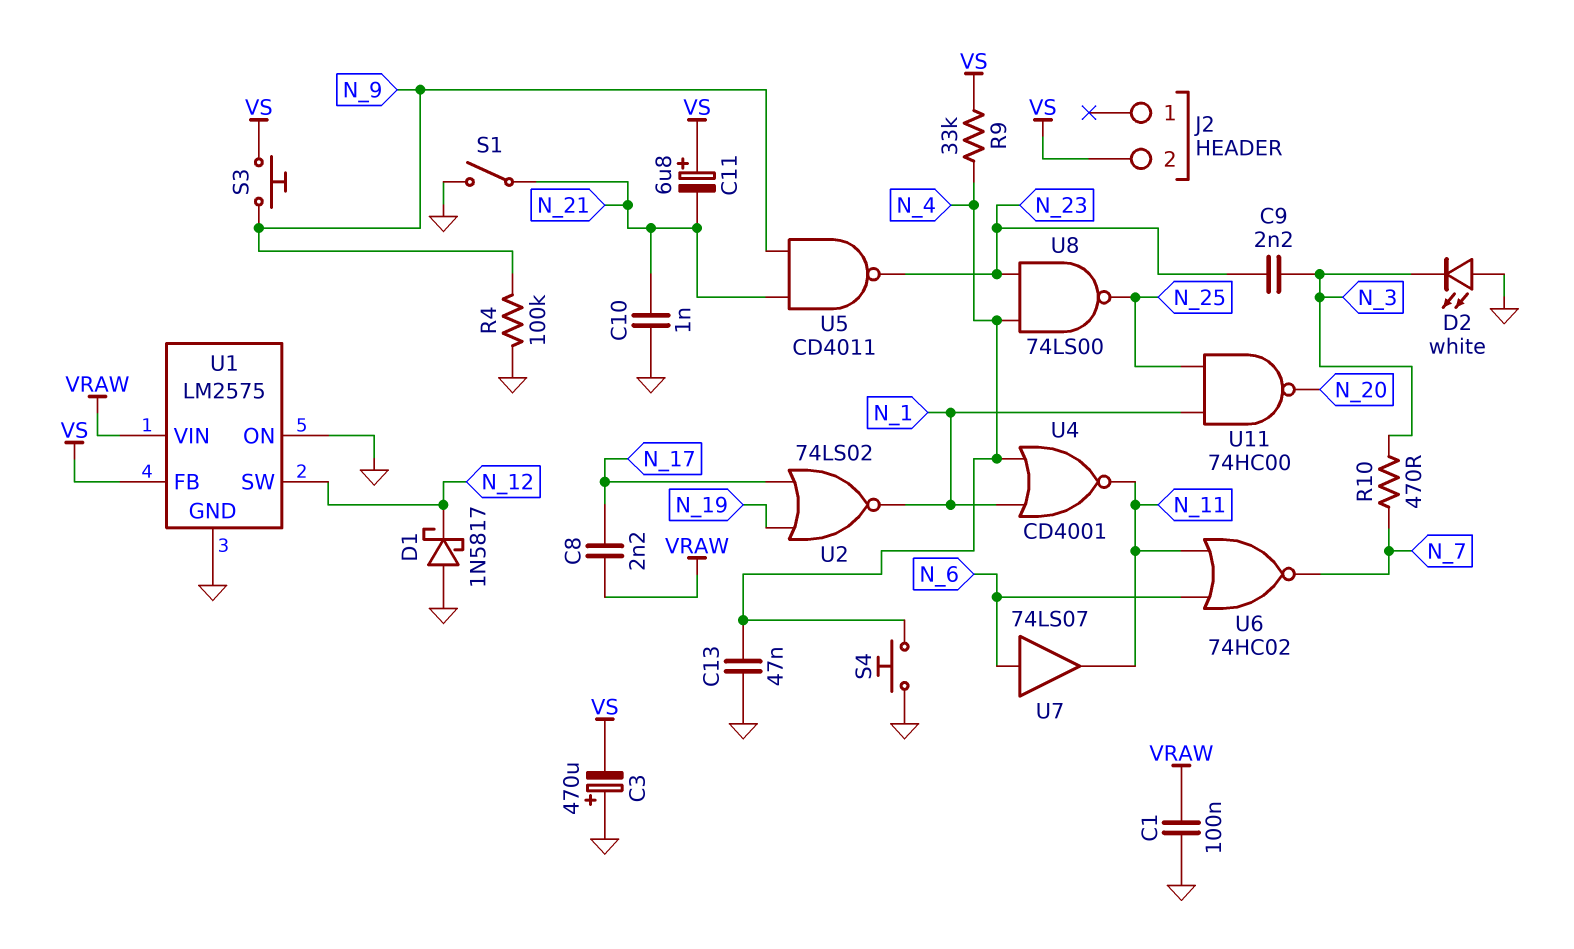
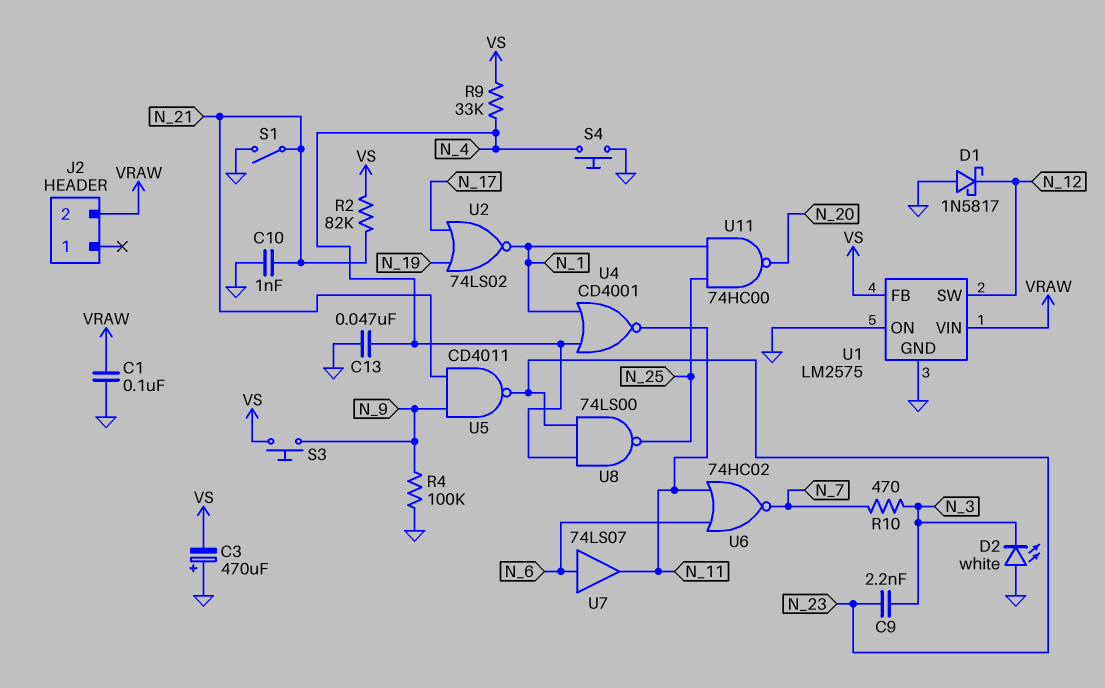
C8: 2.2nF (N_17, VRAW) -> none
C11: 6.8uF (plus VS, minus N_21) -> none
J2 pin 2: VS -> VRAW
R2: none -> 82k (N_21, VS)

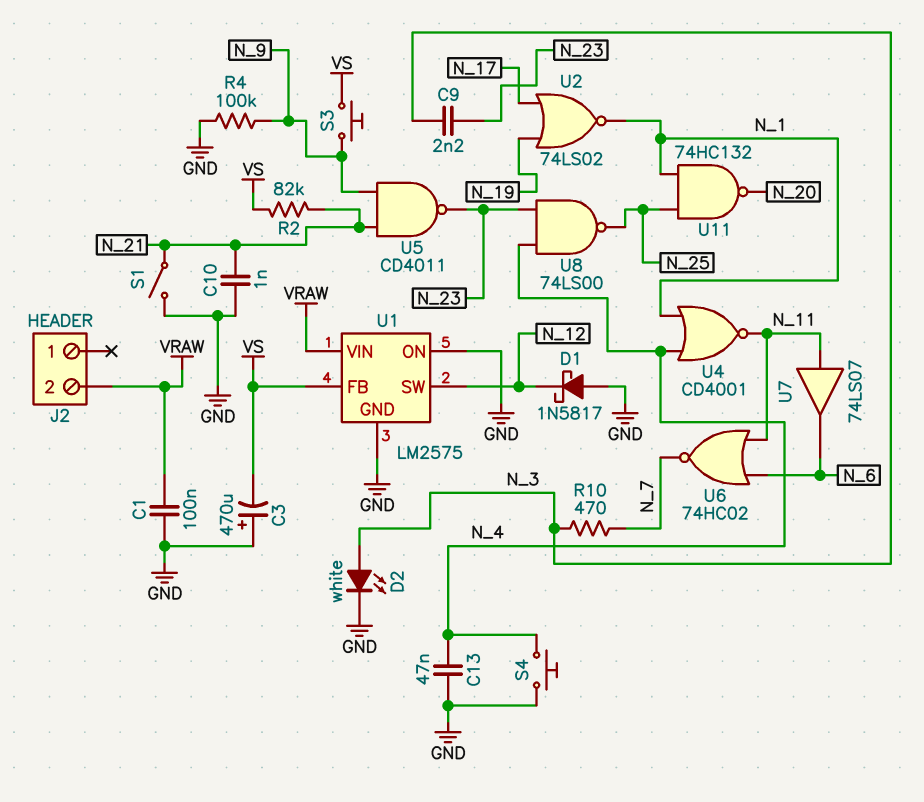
D2: LED white (A GND, K N_3) -> LED white (A N_3, K GND)
R9: 33k (N_4, VS) -> none
U7: buffer 74LS07 (in N_6, out N_11) -> buffer 74LS07 (in N_11, out N_6)
U11: NAND 74HC00 (in N_1, in N_25, out N_20) -> NAND 74HC132 (in N_1, in N_25, out N_20)

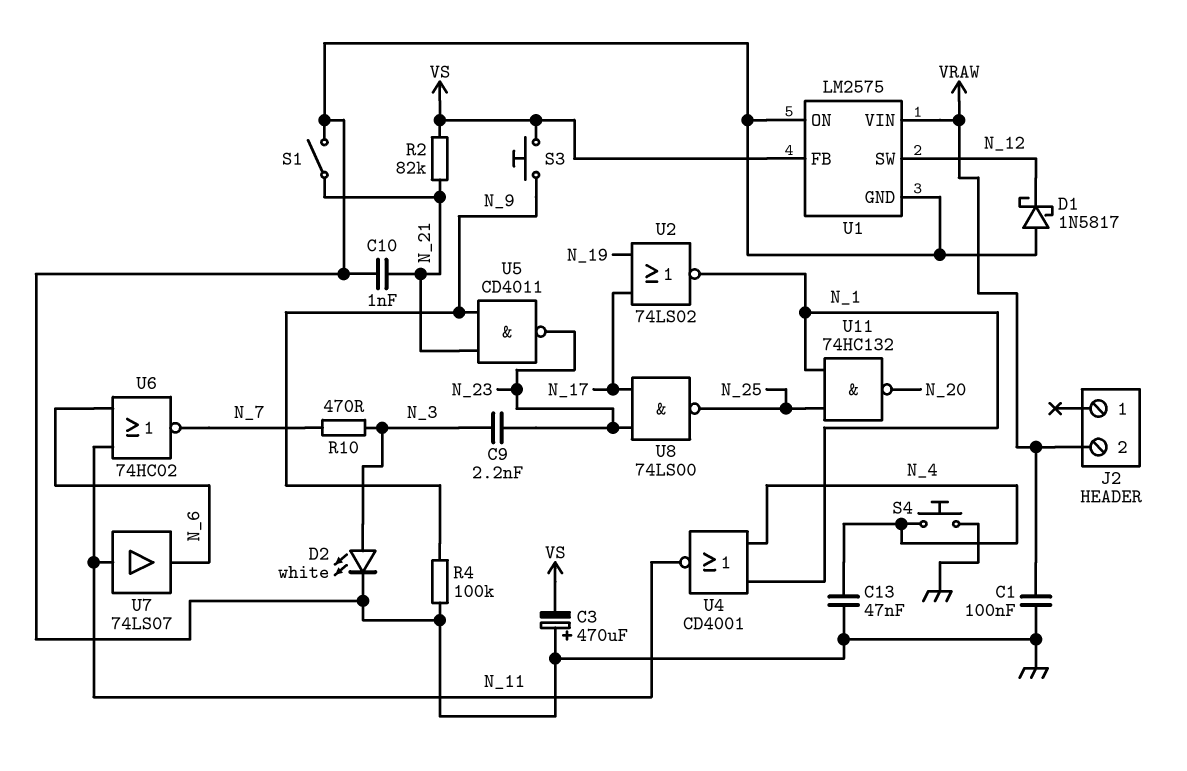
U8: NAND 74LS00 (in N_4, in N_23, out N_25) -> NAND 74LS00 (in N_17, in N_23, out N_25)

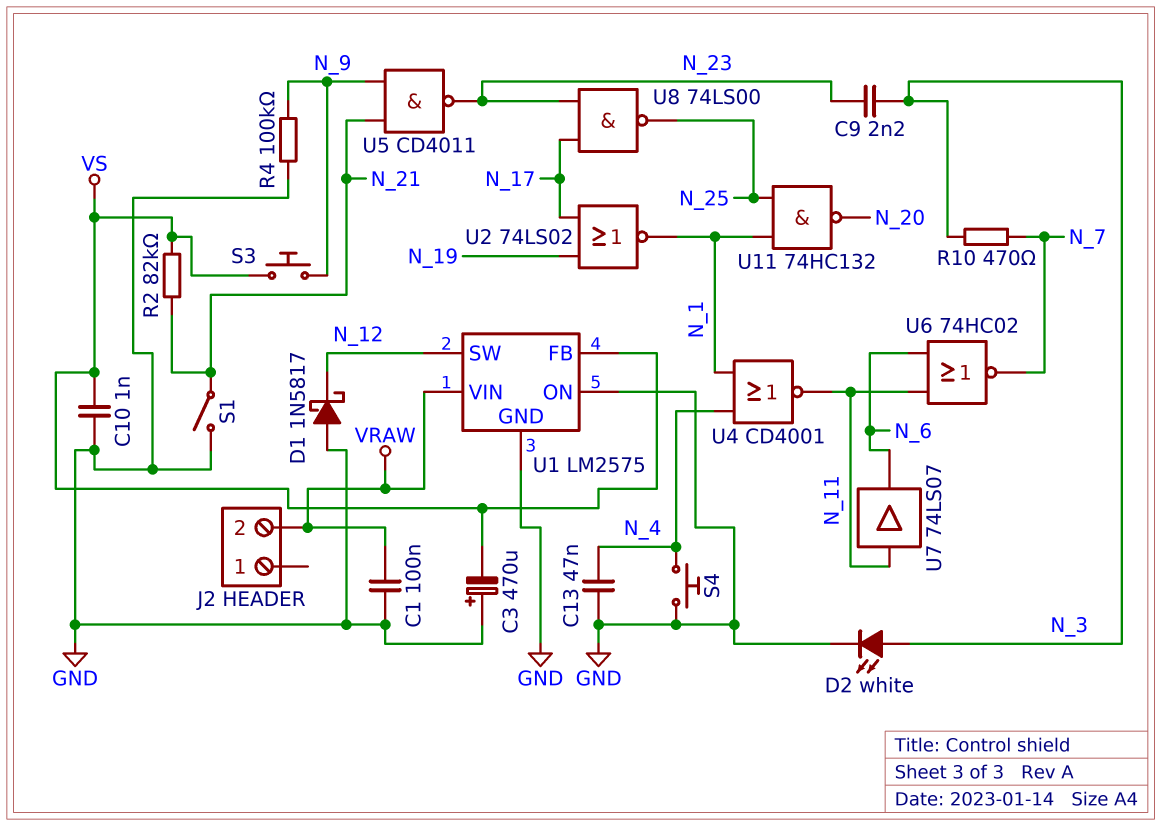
C10: 1nF (GND, N_21) -> 1nF (GND, VS)

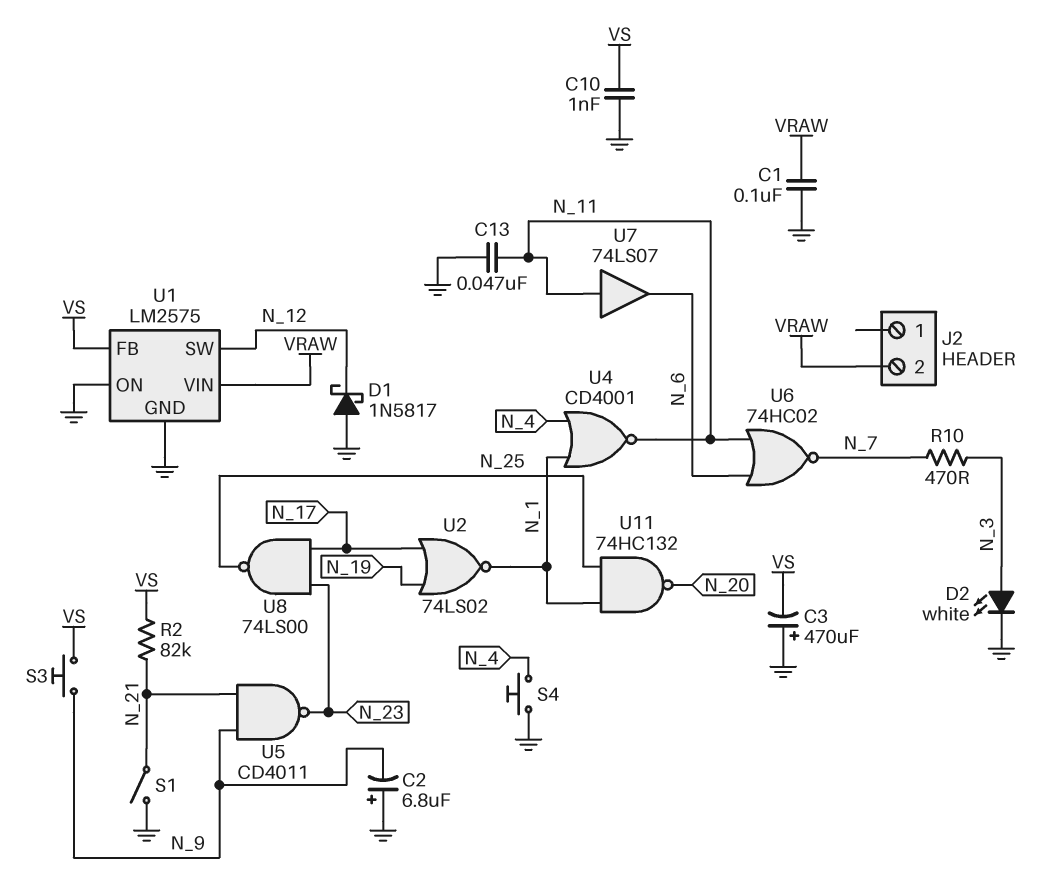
C2: none -> 6.8uF (plus GND, minus N_9)
C9: 2.2nF (N_3, N_23) -> none
C13: 47nF (GND, N_4) -> 47nF (GND, N_11)
R4: 100k (GND, N_9) -> none

